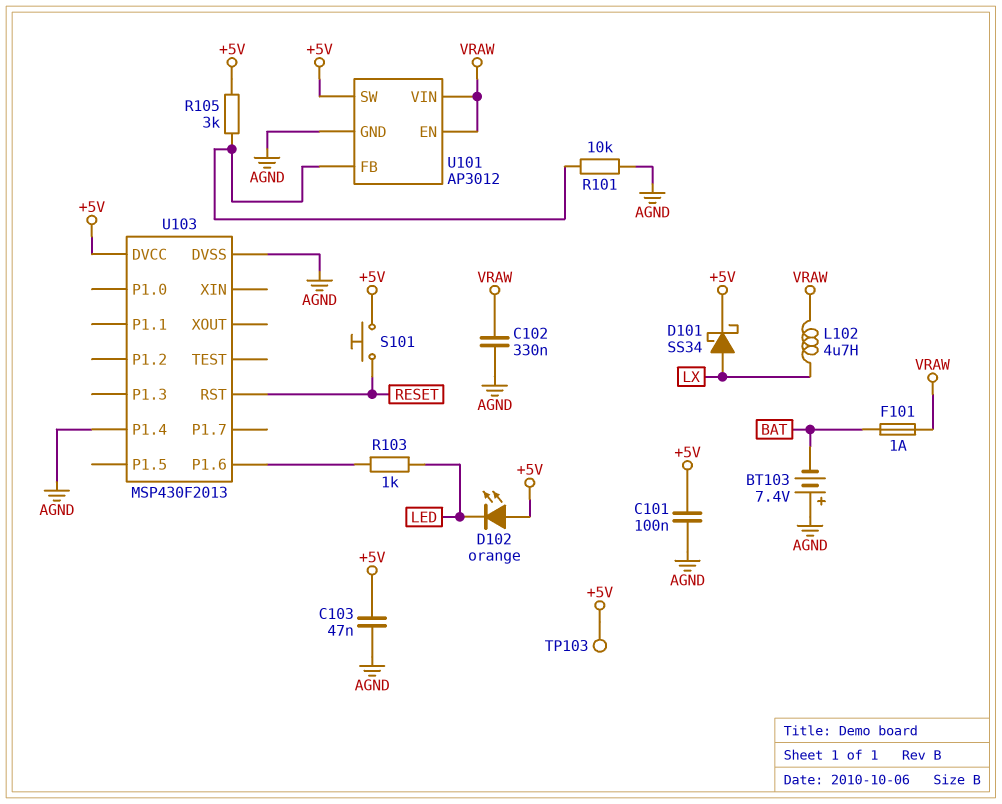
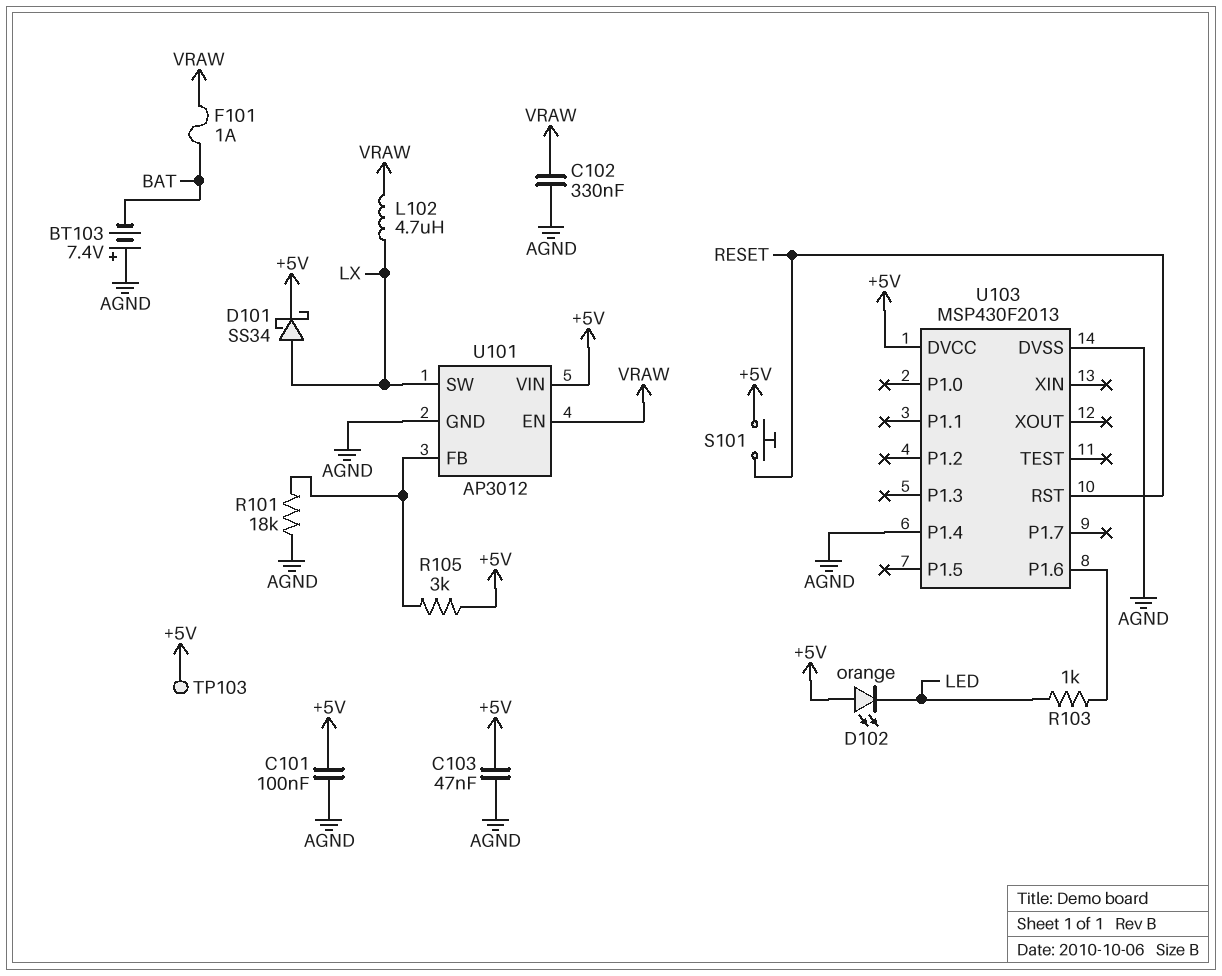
R101: 10k (AGND, U101/FB) -> 18k (AGND, U101/FB)
U101 pin SW: +5V -> LX
U101 pin VIN: VRAW -> +5V

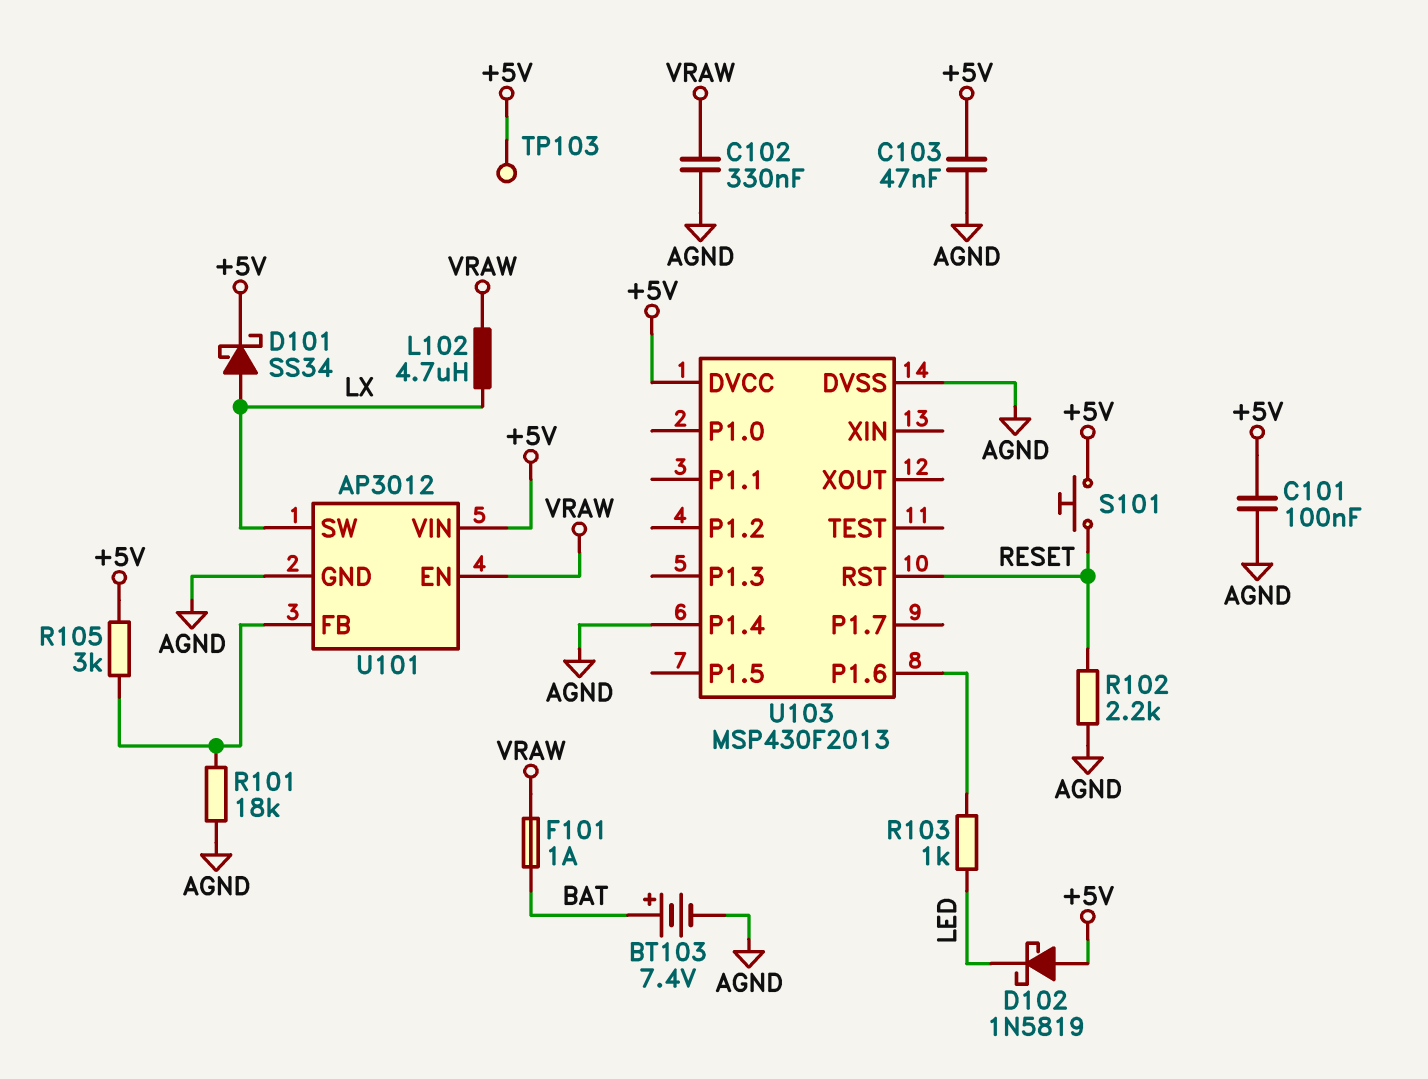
BT103: 7.4V (plus AGND, minus BAT) -> 7.4V (plus BAT, minus AGND)
D102: LED orange (A +5V, K LED) -> schottky 1N5819 (A +5V, K LED)
R102: none -> 2.2k (AGND, RESET)

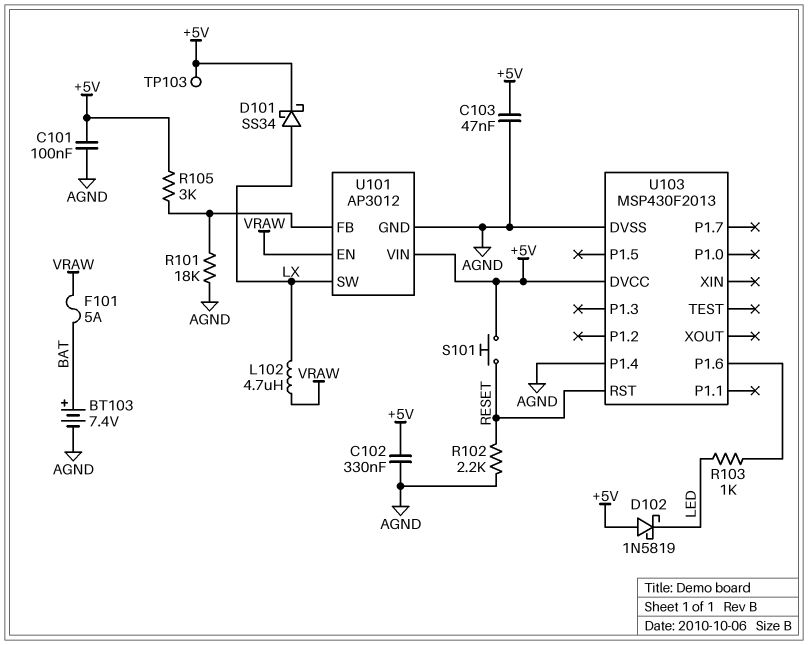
C102: 330nF (AGND, VRAW) -> 330nF (+5V, AGND)
F101: 1A (BAT, VRAW) -> 5A (BAT, VRAW)

